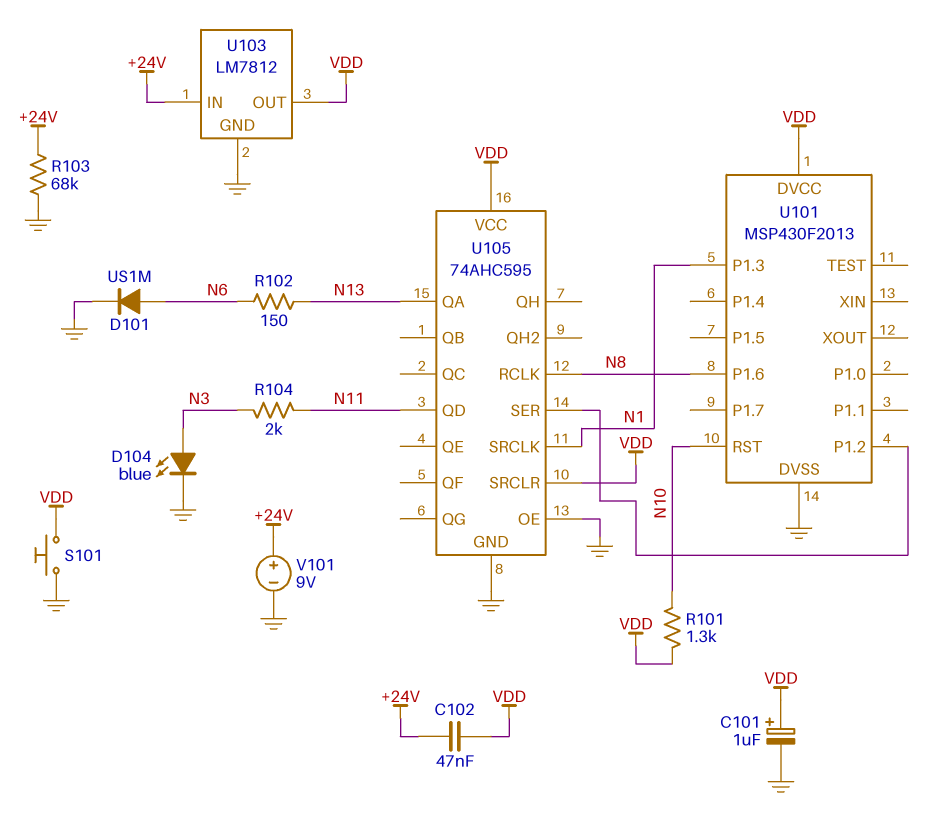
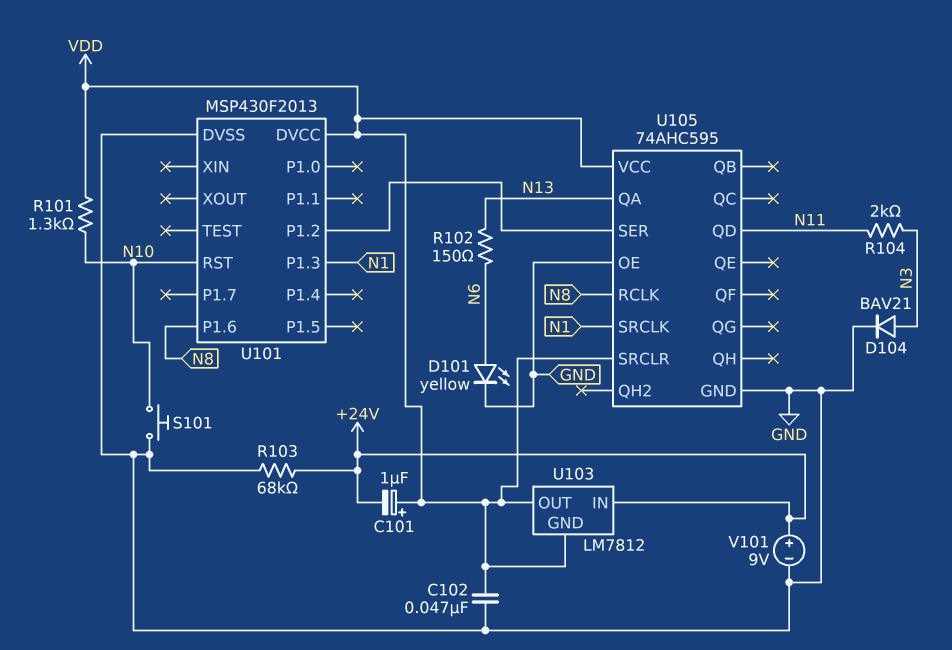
C101: 1uF (plus VDD, minus GND) -> 1uF (plus VDD, minus +24V)
C102: 47nF (+24V, VDD) -> 47nF (GND, VDD)
D101: diode US1M (A N6, K GND) -> LED yellow (A N6, K GND)
D104: LED blue (A N3, K GND) -> diode BAV21 (A N3, K GND)
S101: button (GND, VDD) -> button (GND, N10)
U103 pin GND: GND -> VDD

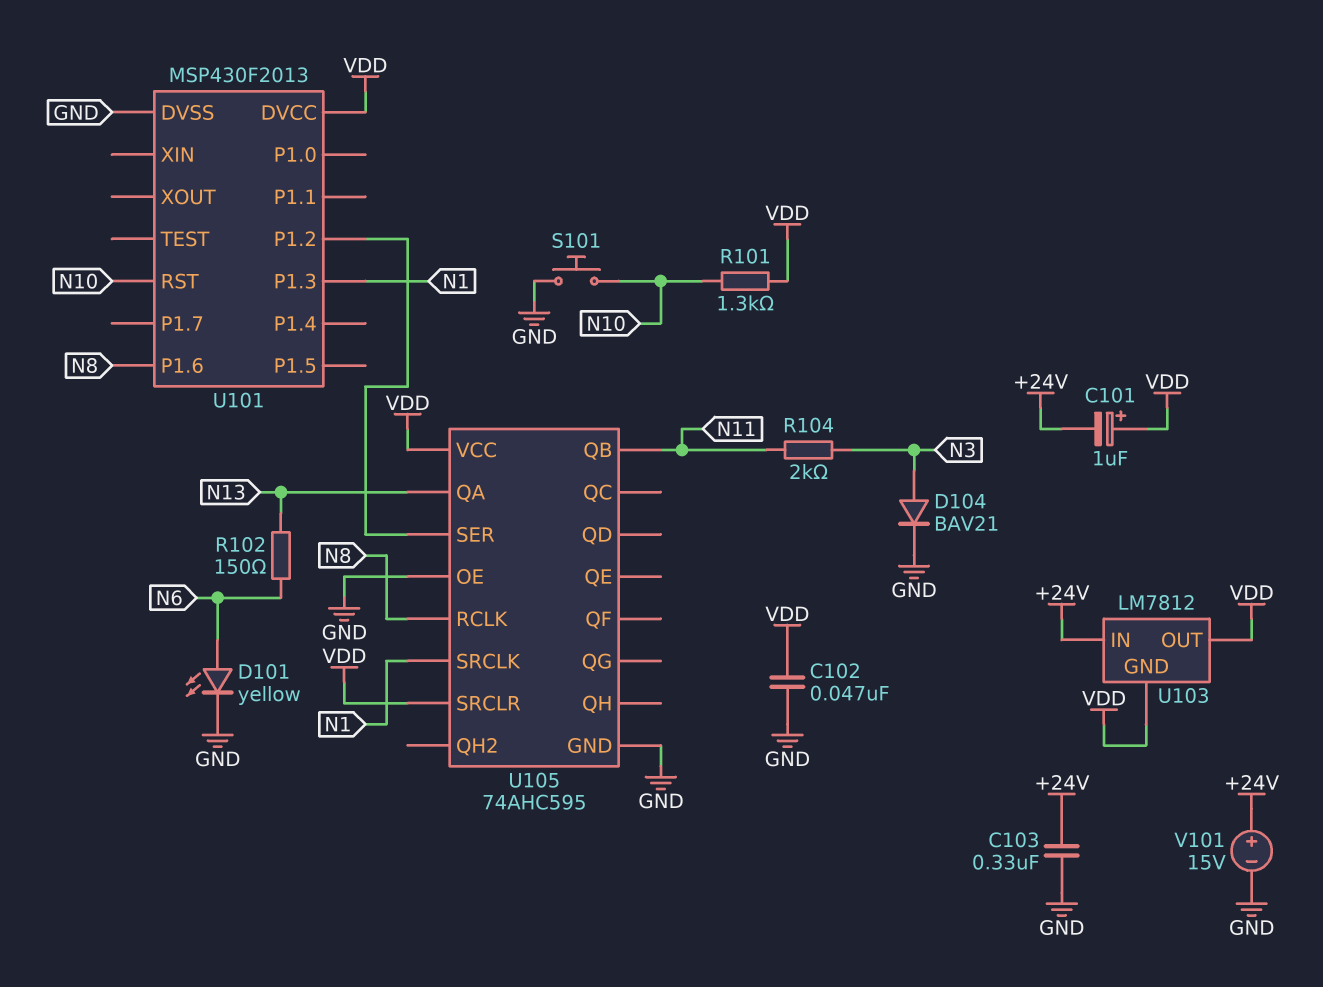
C103: none -> 330nF (+24V, GND)
R103: 68k (+24V, GND) -> none
U105 pin QB: none -> N11
U105 pin QD: N11 -> none
V101: 9V (plus +24V, minus GND) -> 15V (plus +24V, minus GND)

